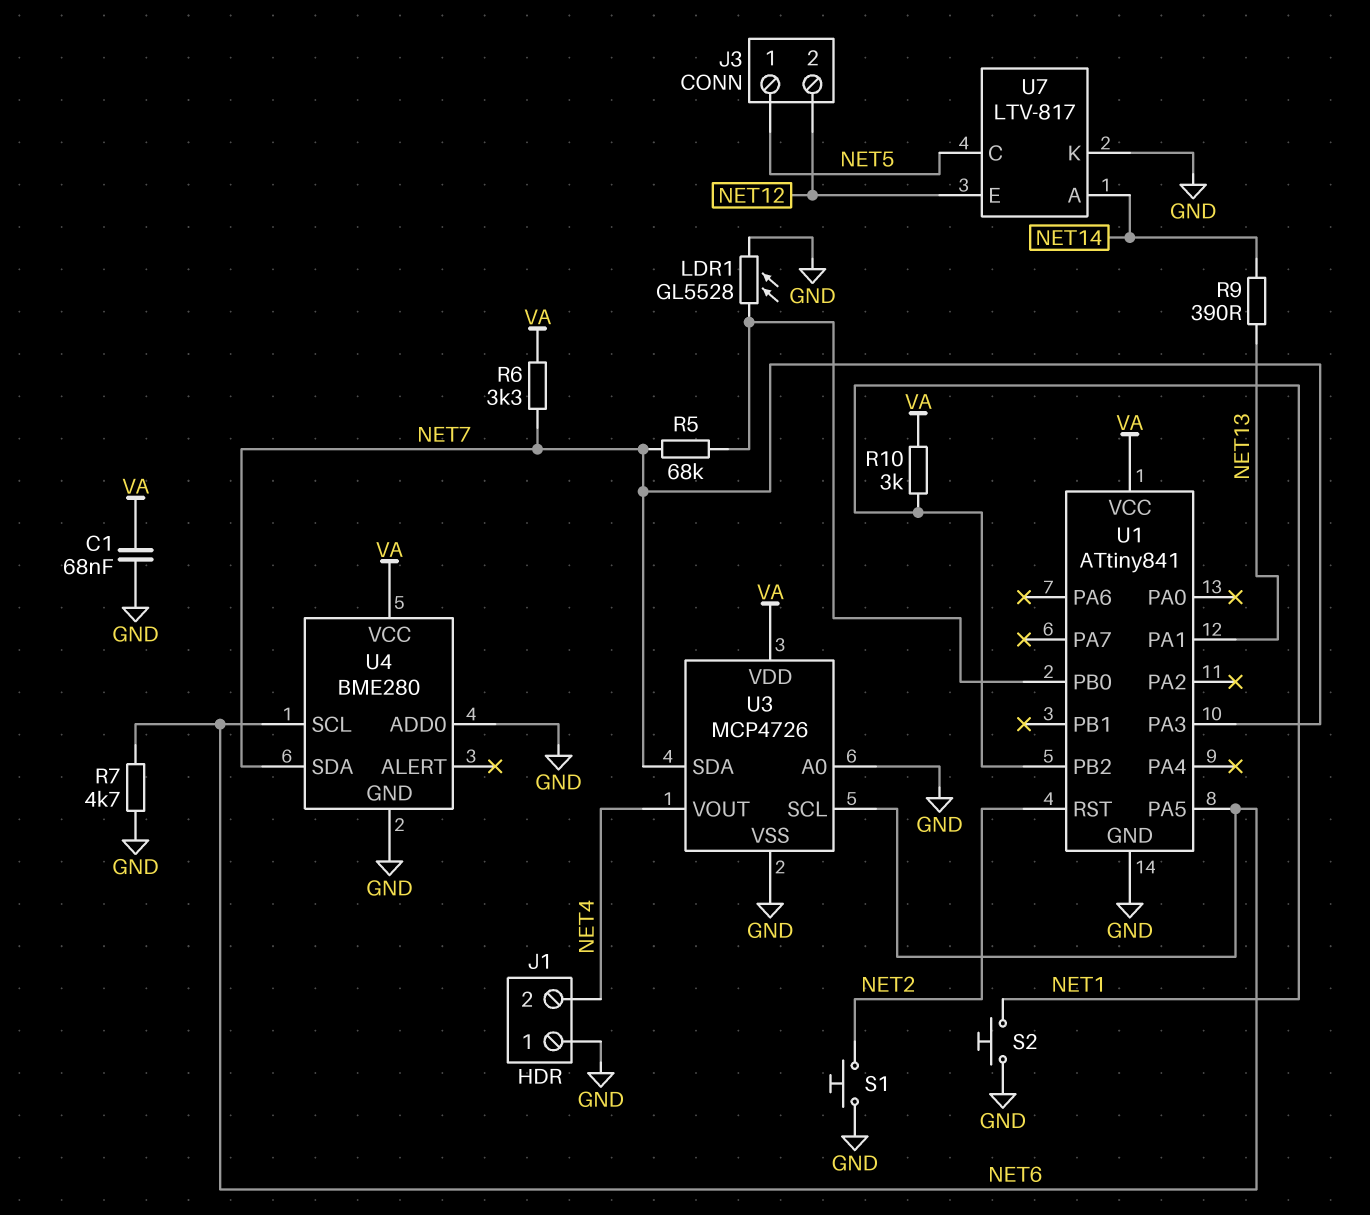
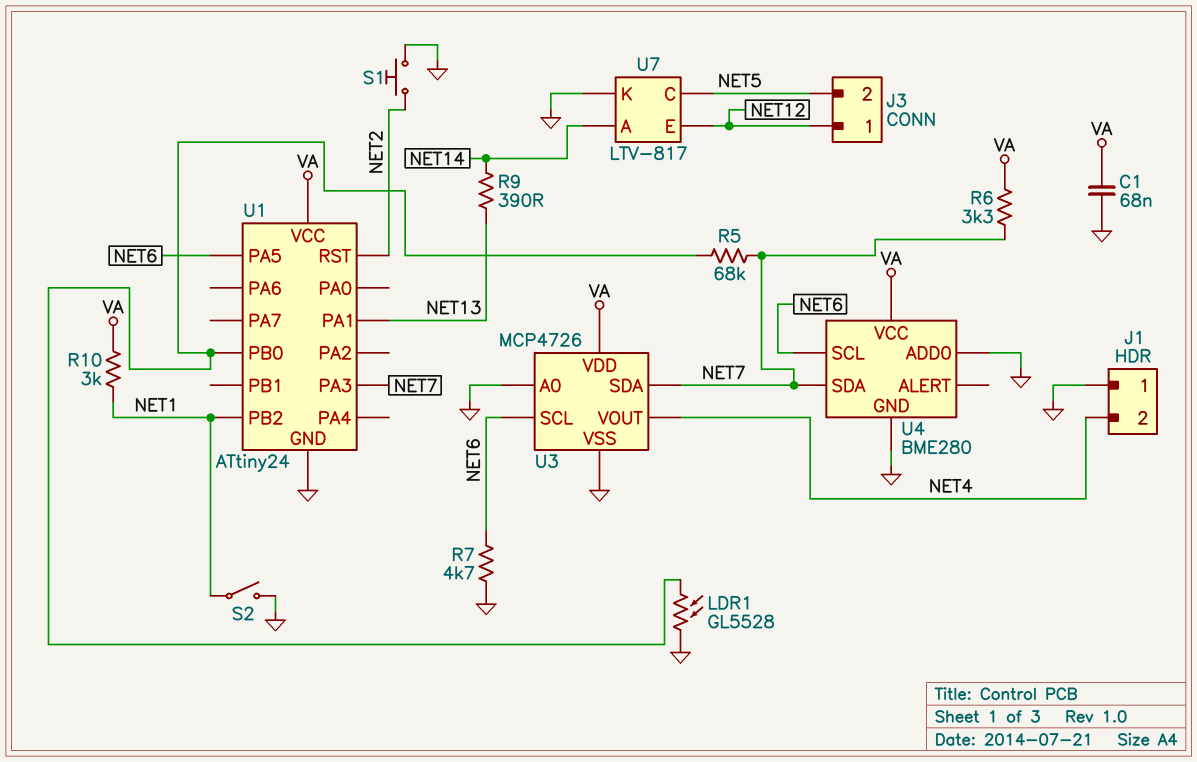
J3 pin 1: NET5 -> NET12
J3 pin 2: NET12 -> NET5
S2: button (GND, NET1) -> switch (GND, NET1)
U1: ATtiny841 -> ATtiny24

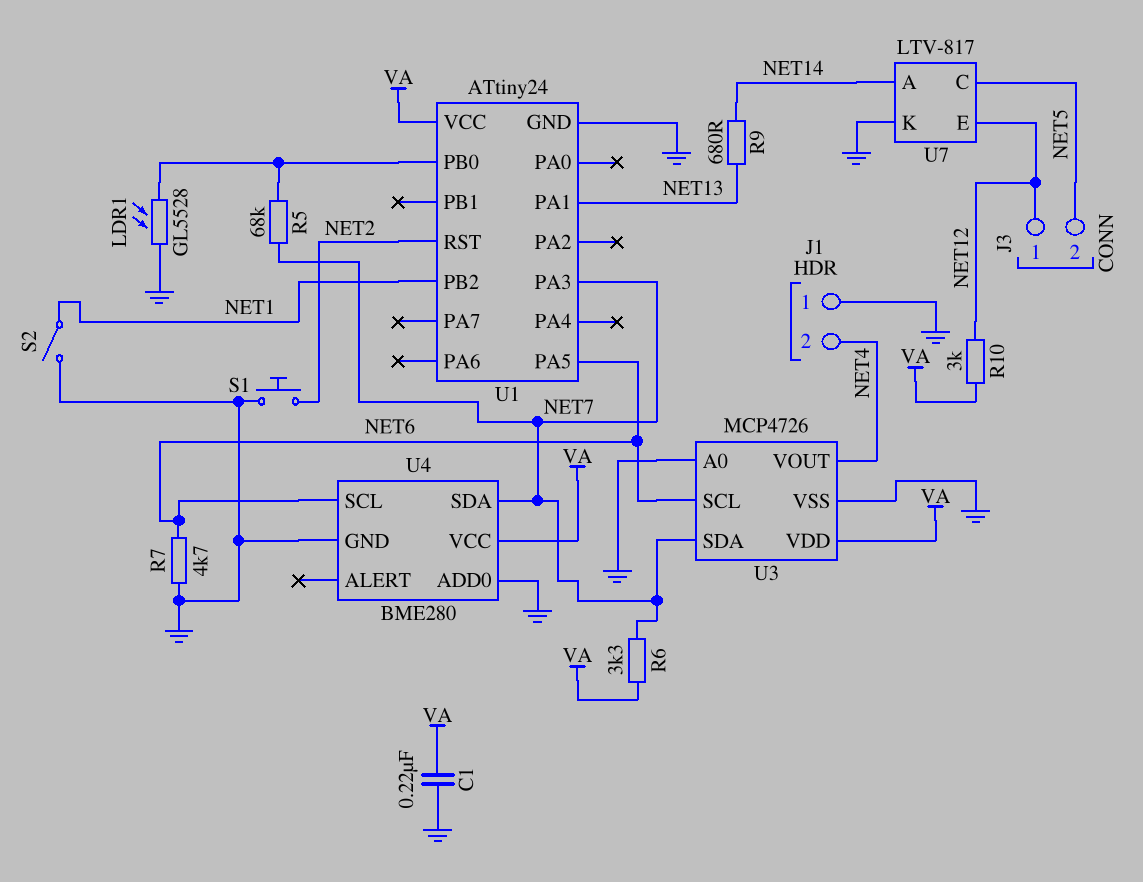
C1: 68nF (GND, VA) -> 220nF (GND, VA)
R9: 390 (NET13, NET14) -> 680 (NET13, NET14)
R10: 3k (NET1, VA) -> 3k (NET12, VA)

